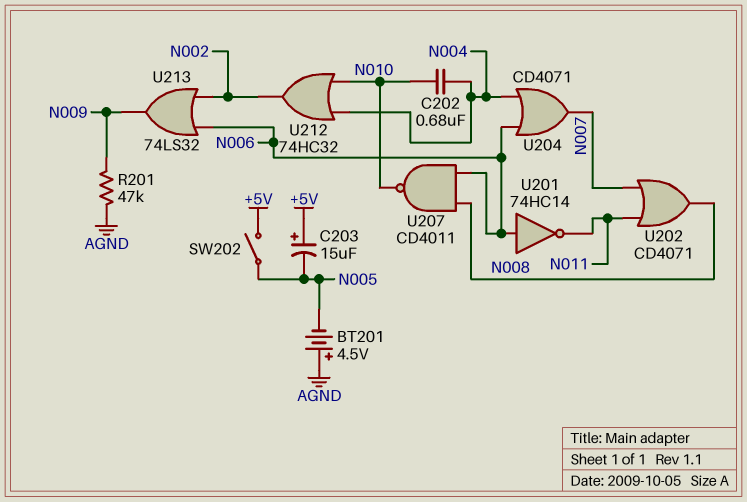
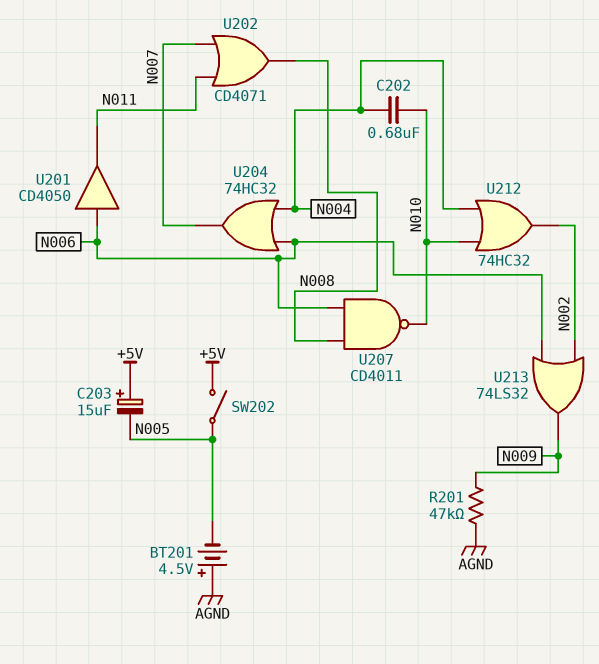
U201: NOT 74HC14 (in N006, out N011) -> buffer CD4050 (in N006, out N011)
U204: OR CD4071 (in N004, in N006, out N007) -> OR 74HC32 (in N004, in N006, out N007)

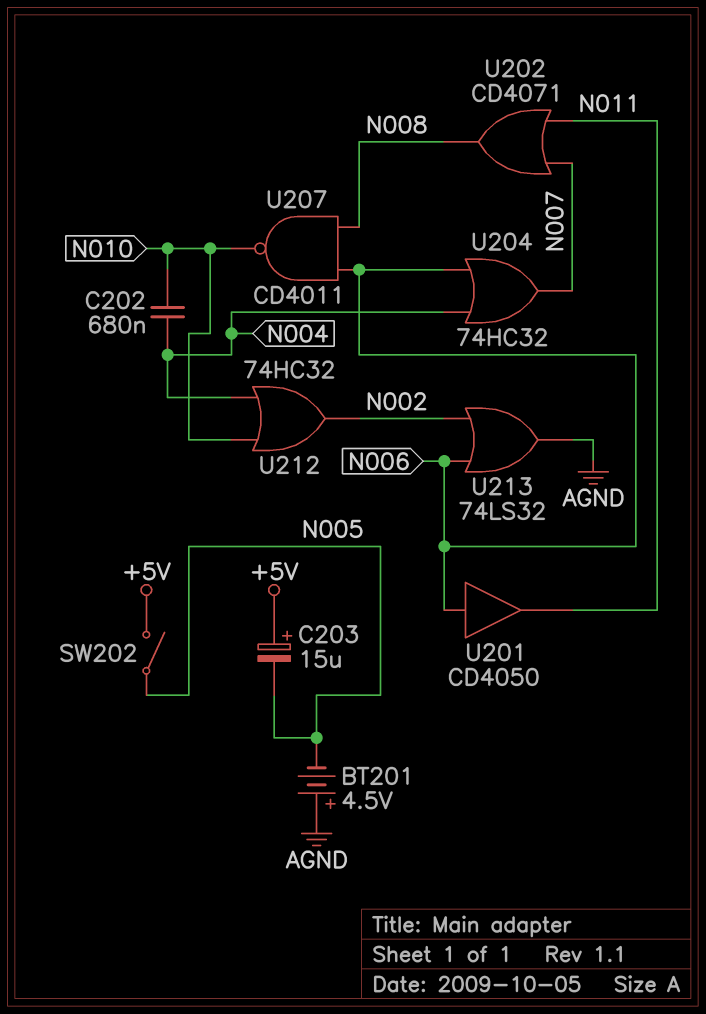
R201: 47k (AGND, N009) -> none
U213: OR 74LS32 (in N002, in N006, out N009) -> OR 74LS32 (in N002, in N006, out AGND)

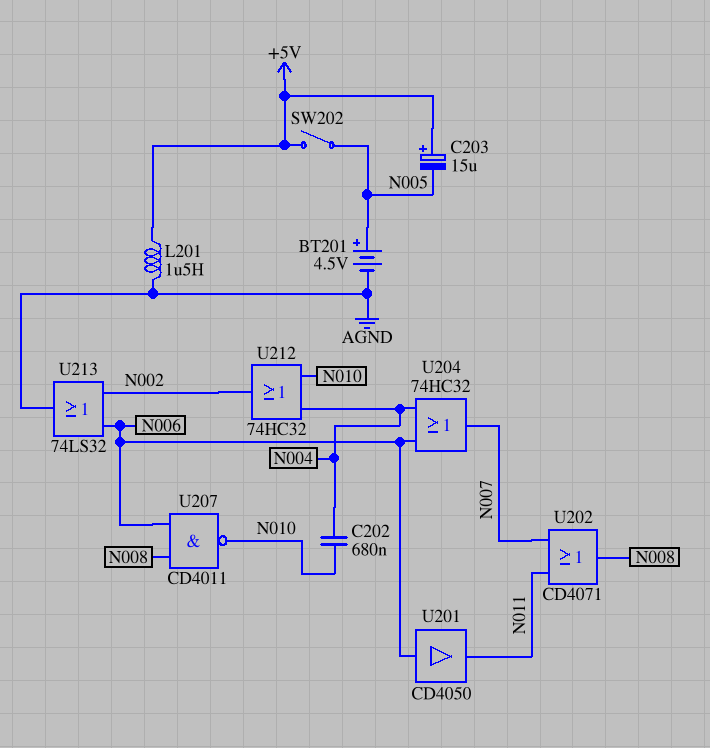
BT201: 4.5V (plus AGND, minus N005) -> 4.5V (plus N005, minus AGND)
L201: none -> 1.5uH (+5V, AGND)

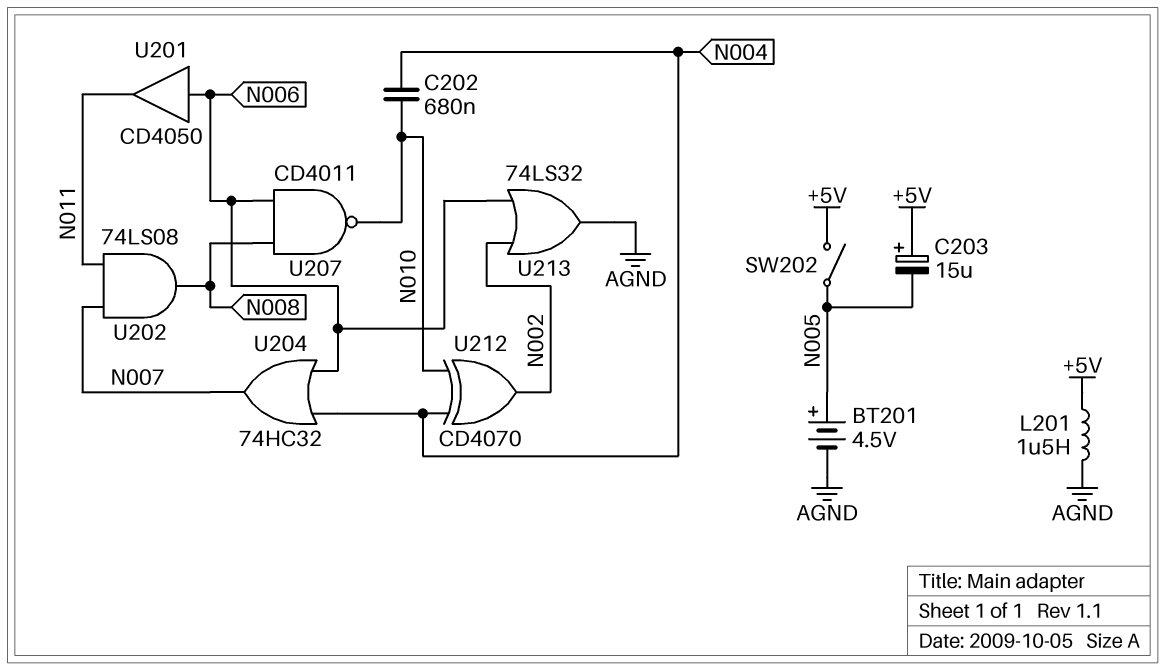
U202: OR CD4071 (in N007, in N011, out N008) -> AND 74LS08 (in N007, in N011, out N008)
U212: OR 74HC32 (in N004, in N010, out N002) -> XOR CD4070 (in N004, in N010, out N002)

